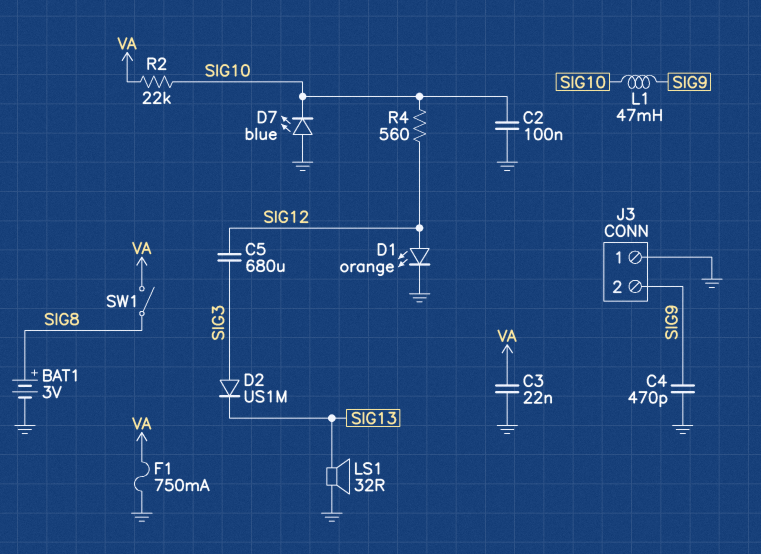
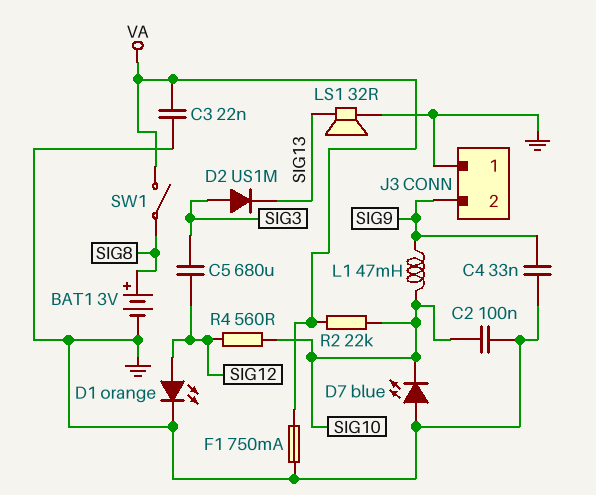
C4: 470pF (GND, SIG9) -> 33nF (GND, SIG9)

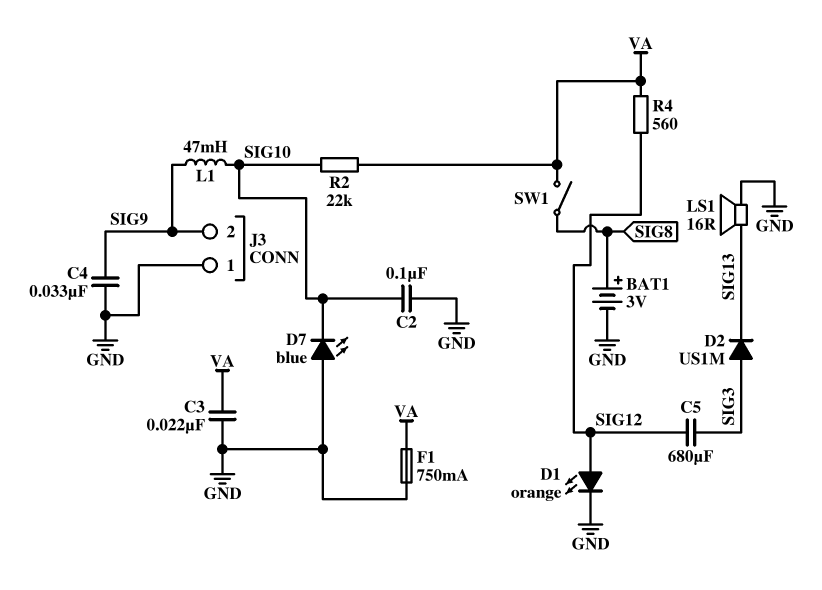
LS1: speaker 32R (GND, SIG13) -> speaker 16R (GND, SIG13)
R4: 560 (SIG10, SIG12) -> 560 (SIG12, VA)

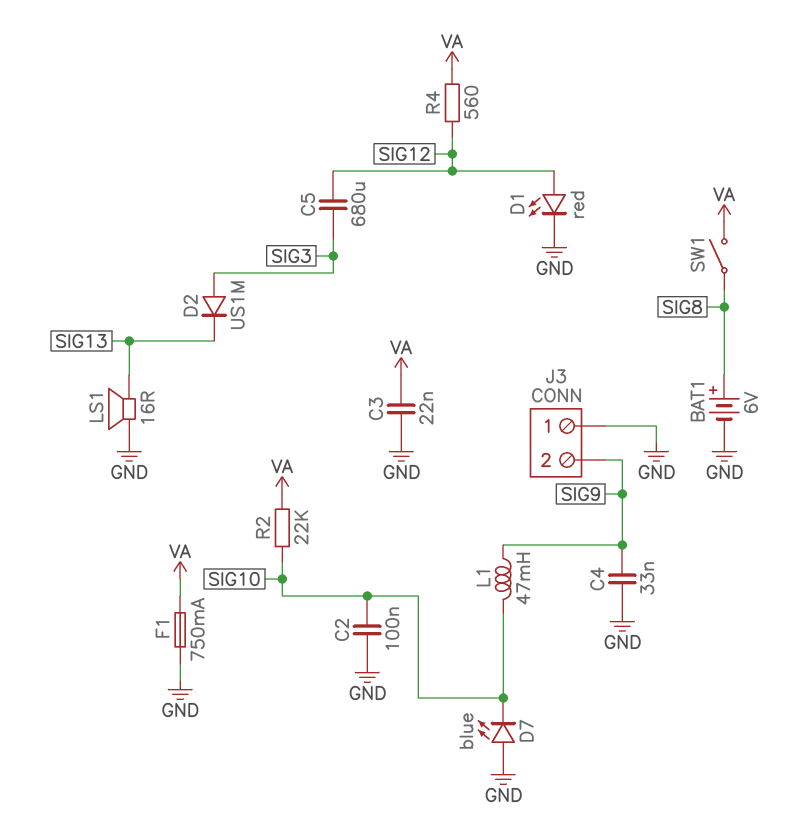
BAT1: 3V (plus SIG8, minus GND) -> 6V (plus SIG8, minus GND)
D1: LED orange (A SIG12, K GND) -> LED red (A SIG12, K GND)

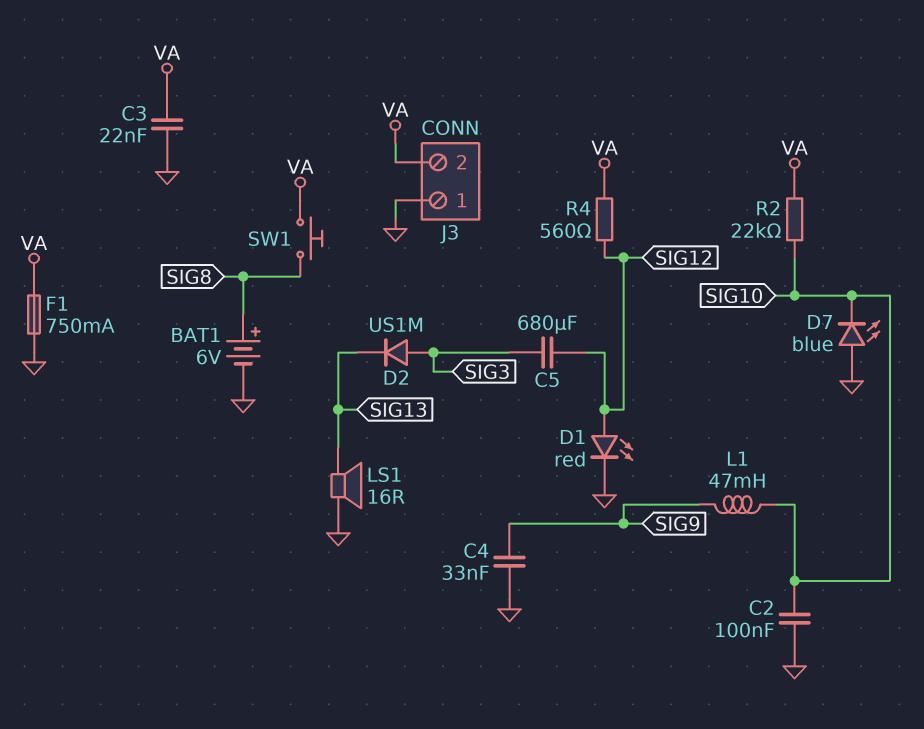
J3 pin 2: SIG9 -> VA
SW1: switch (SIG8, VA) -> button (SIG8, VA)

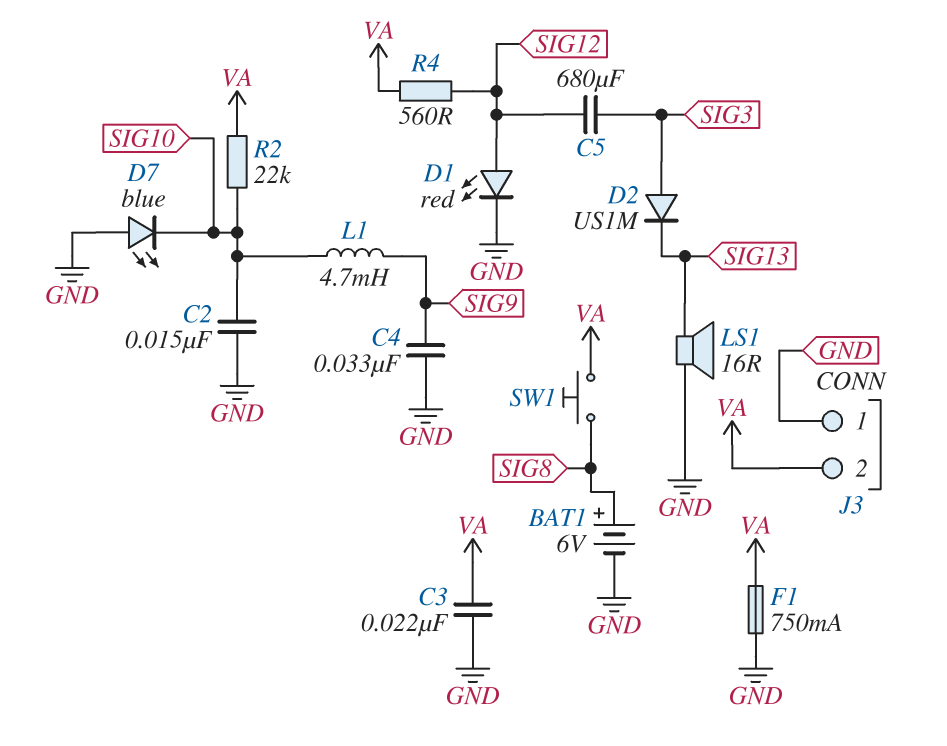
C2: 100nF (GND, SIG10) -> 15nF (GND, SIG10)
L1: 47mH (SIG9, SIG10) -> 4.7mH (SIG9, SIG10)

